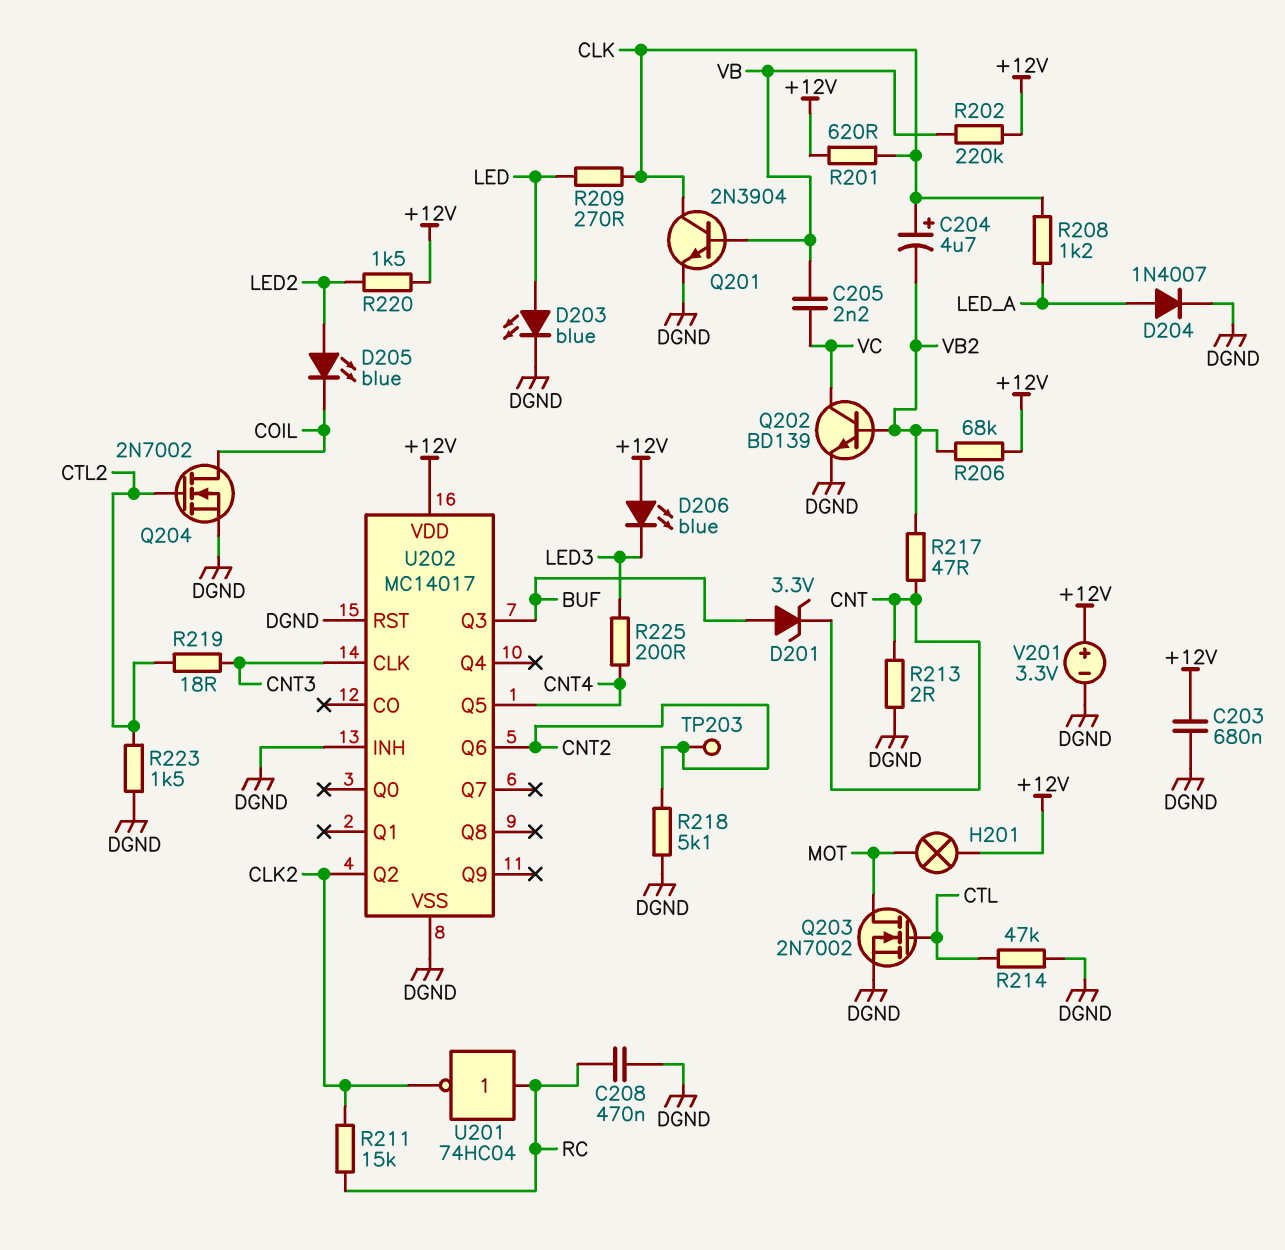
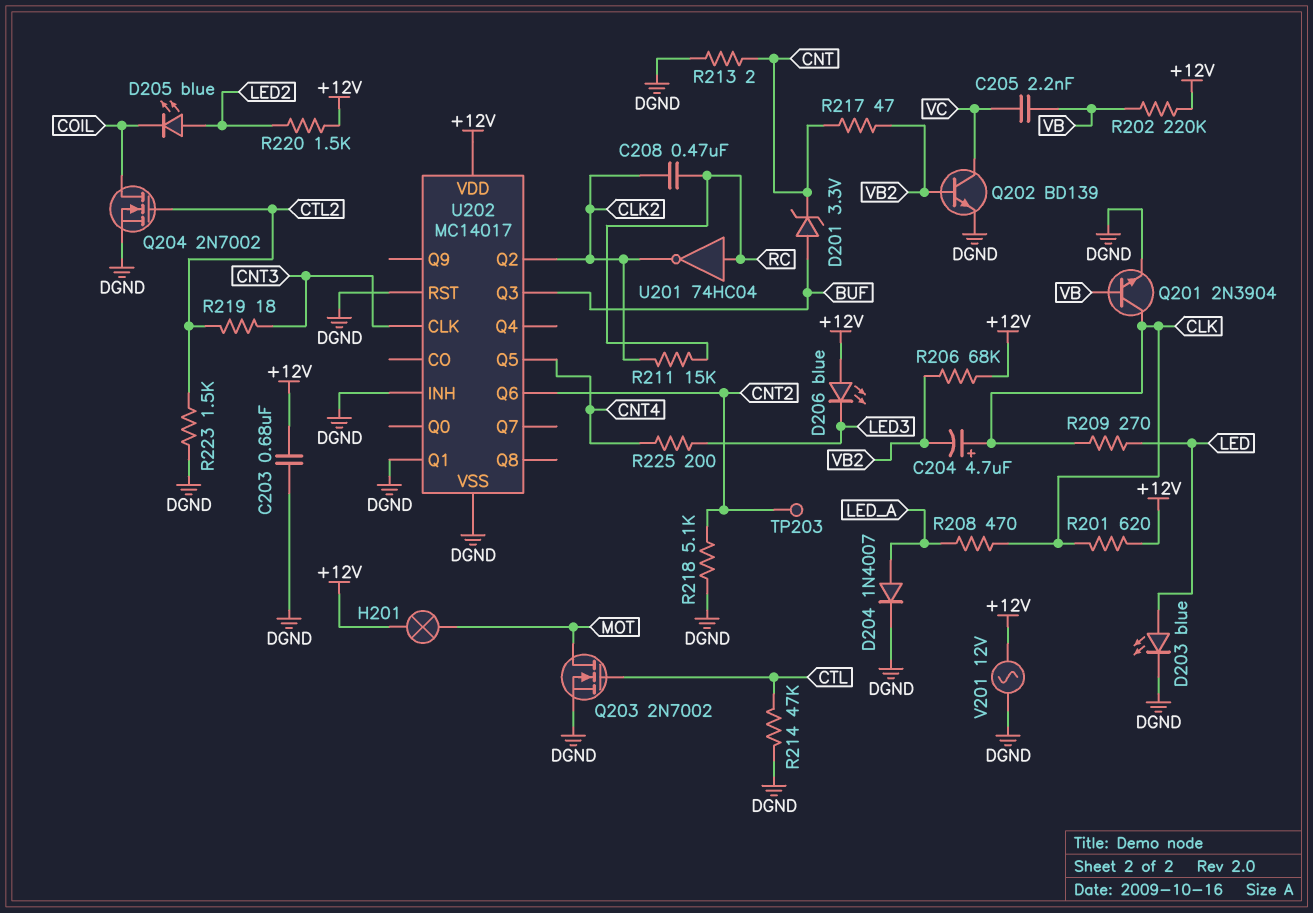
C208: 470nF (DGND, RC) -> 470nF (CLK2, RC)
R208: 1.2k (CLK, LED_A) -> 470 (CLK, LED_A)
U202 pin Q1: none -> DGND
V201: 3.3V (plus +12V, minus DGND) -> AC 12V (+12V, DGND)

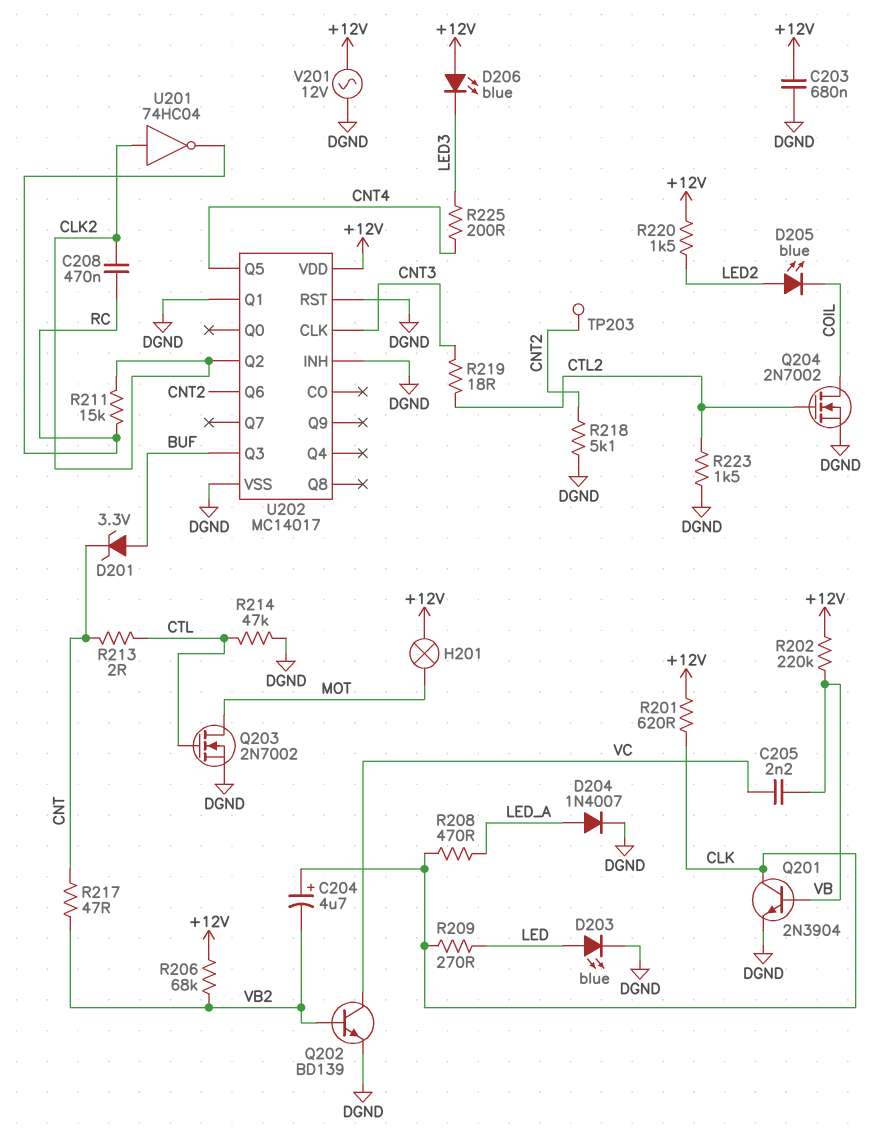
R213: 2 (CNT, DGND) -> 2 (CNT, CTL)
U201: NOT 74HC04 (in RC, out CLK2) -> NOT 74HC04 (in CLK2, out RC)

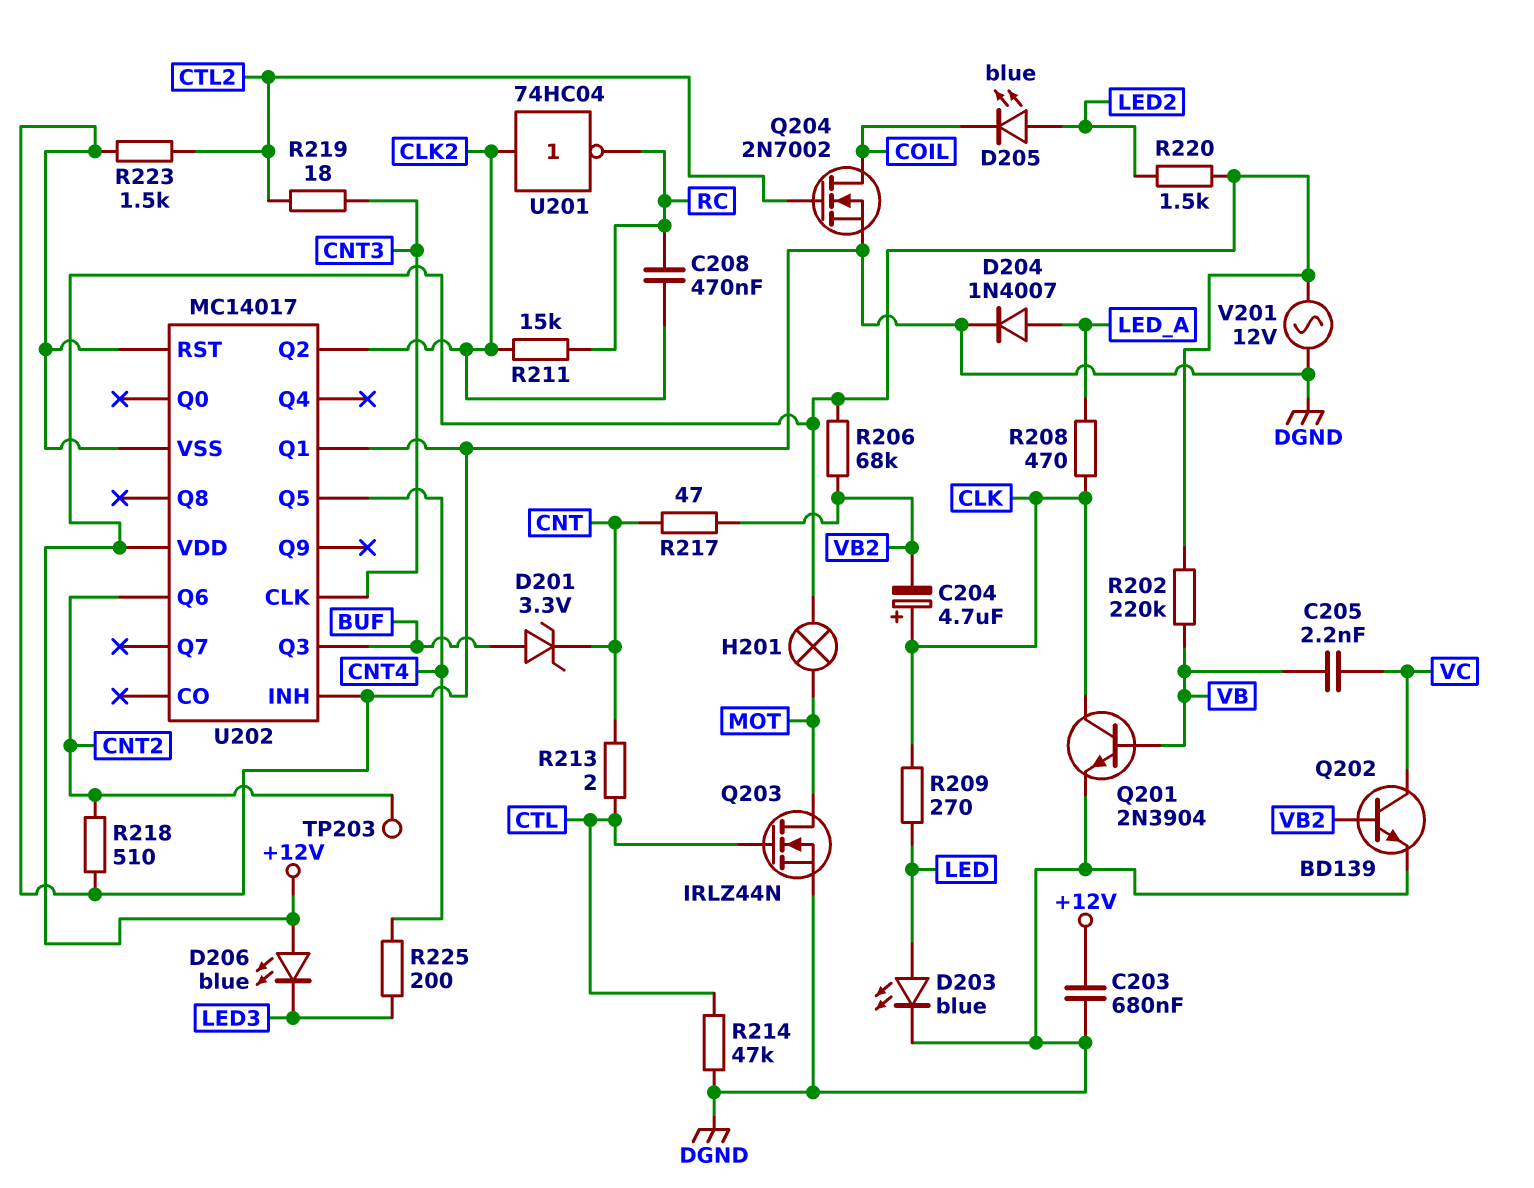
Q203: NMOS 2N7002 (G CTL, D MOT, S DGND) -> NMOS IRLZ44N (G CTL, D MOT, S DGND)
R201: 620 (+12V, CLK) -> none
R218: 5.1k (CNT2, DGND) -> 510 (CNT2, DGND)

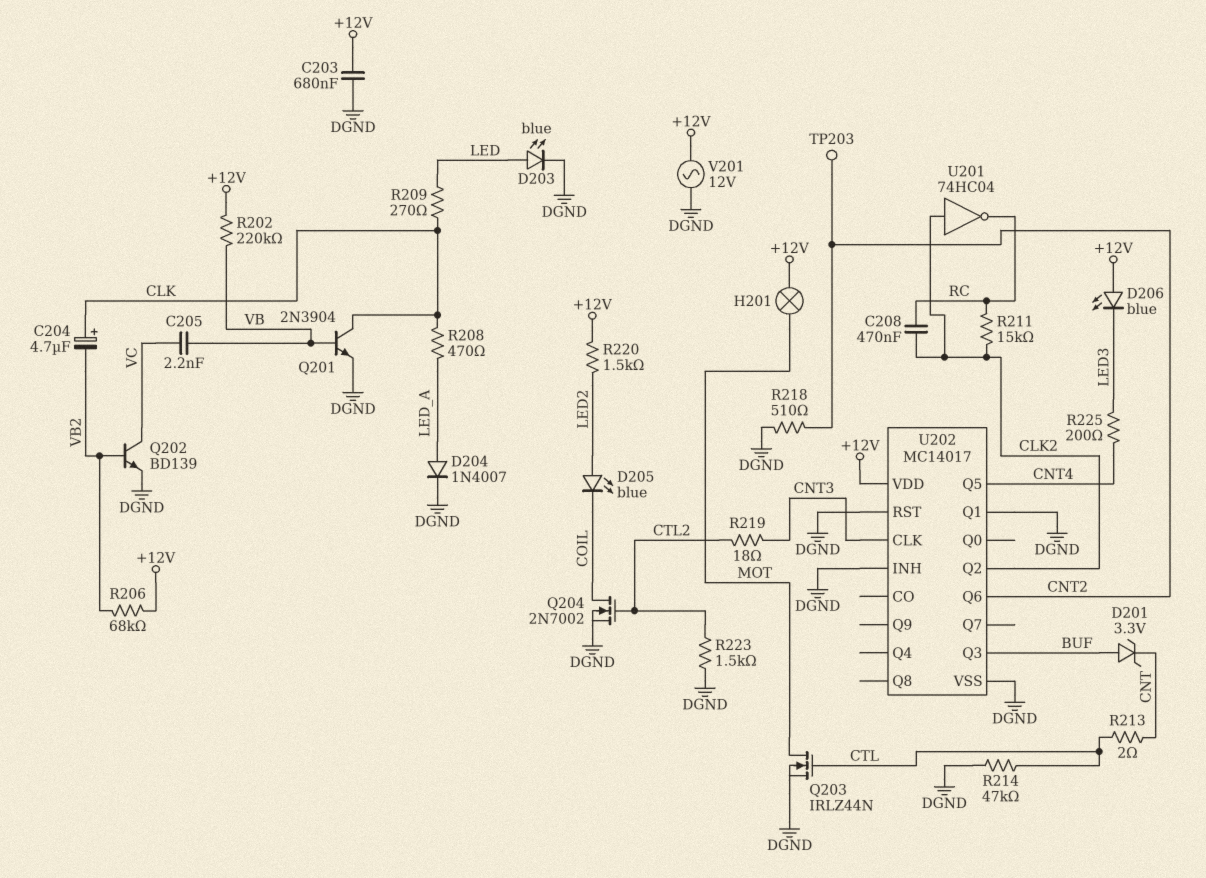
R217: 47 (CNT, VB2) -> none

